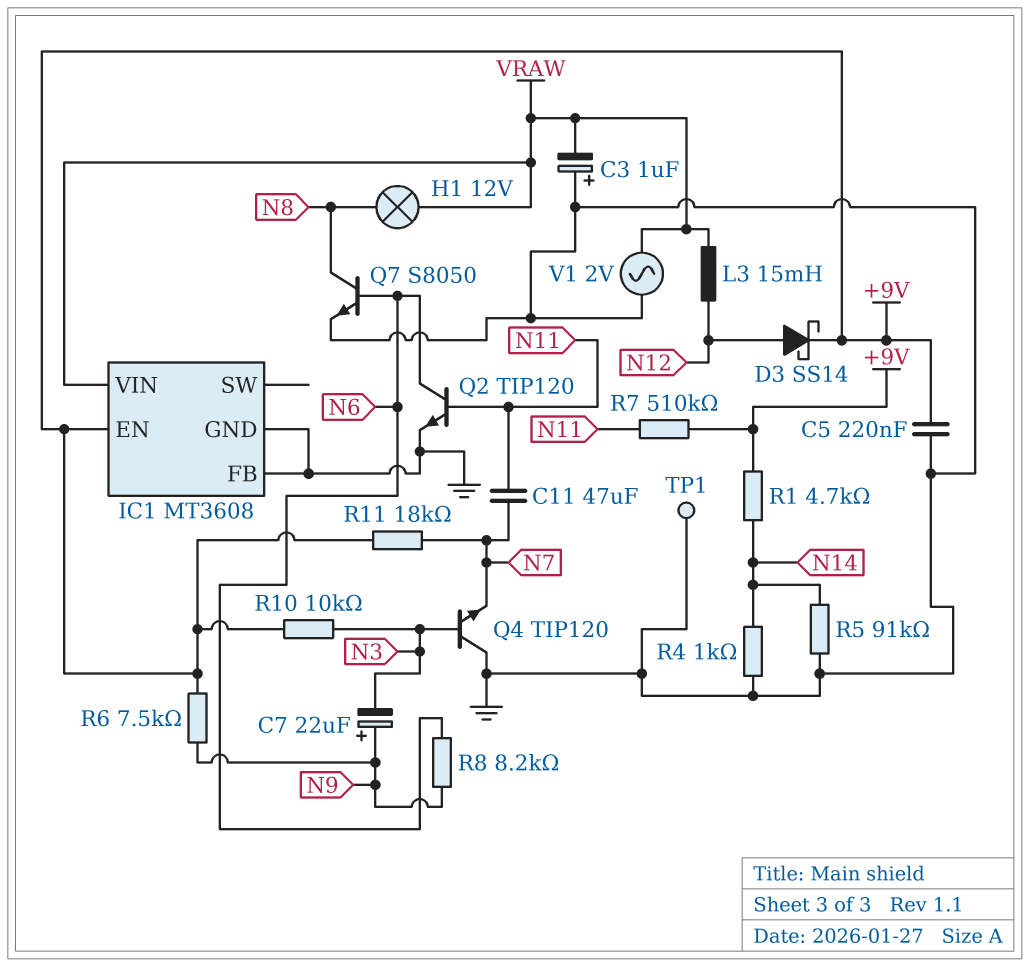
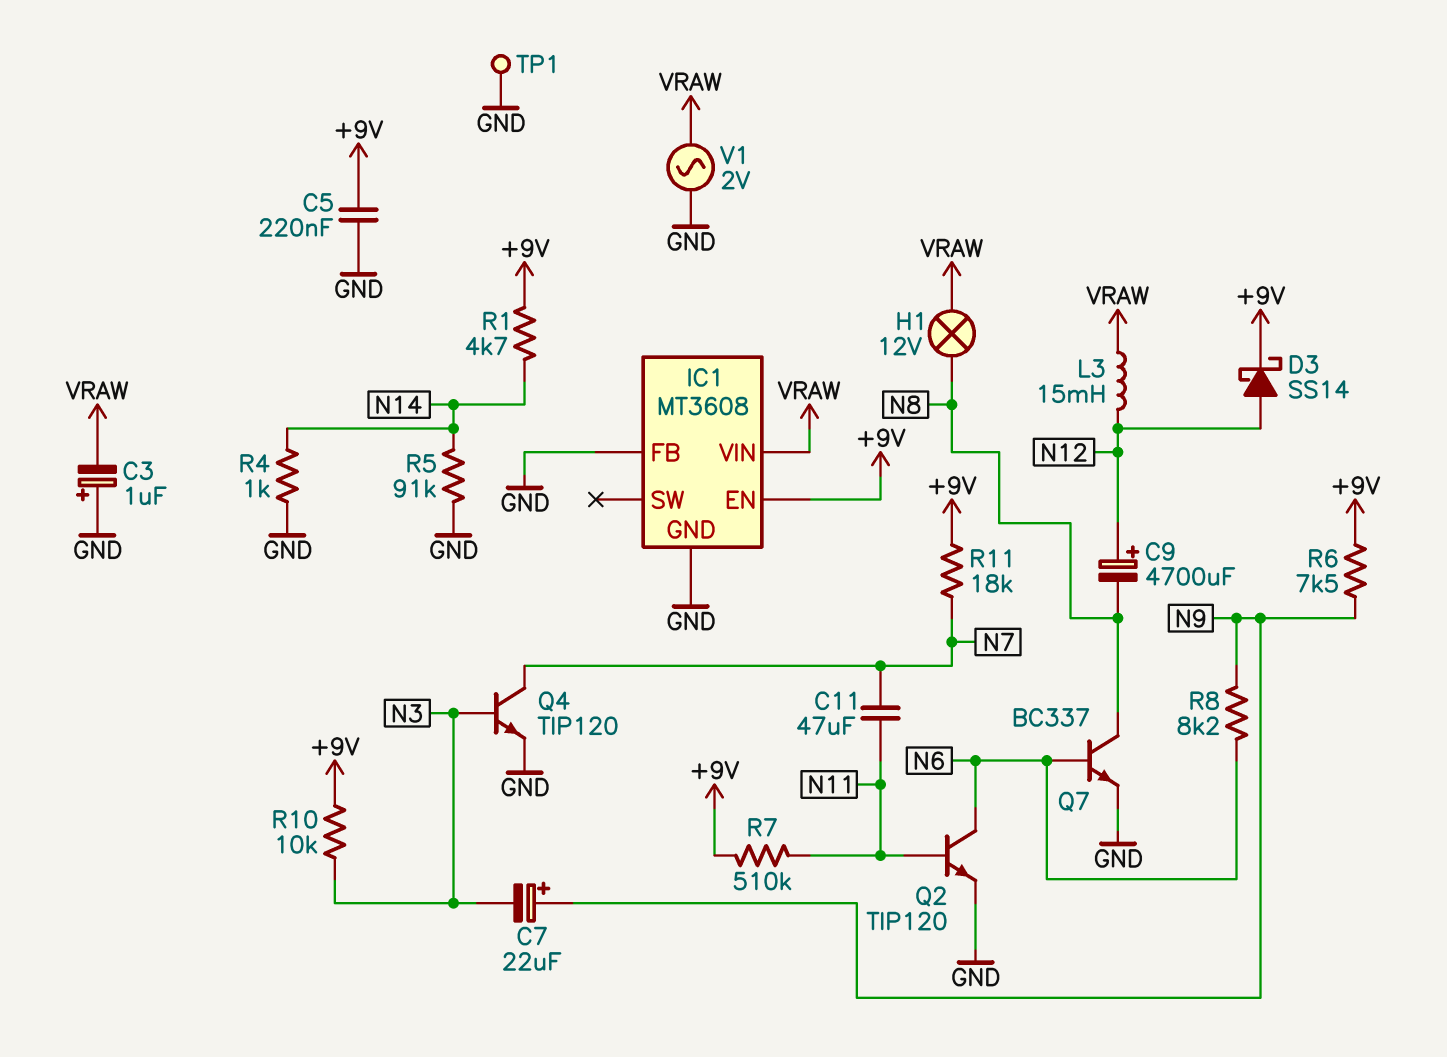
C9: none -> 4700uF (plus N12, minus N8)
Q4: NPN TIP120 (B N3, C GND, E N7) -> NPN TIP120 (B N3, C N7, E GND)
Q7: NPN S8050 (B N6, C N8, E GND) -> NPN BC337 (B N6, C N8, E GND)

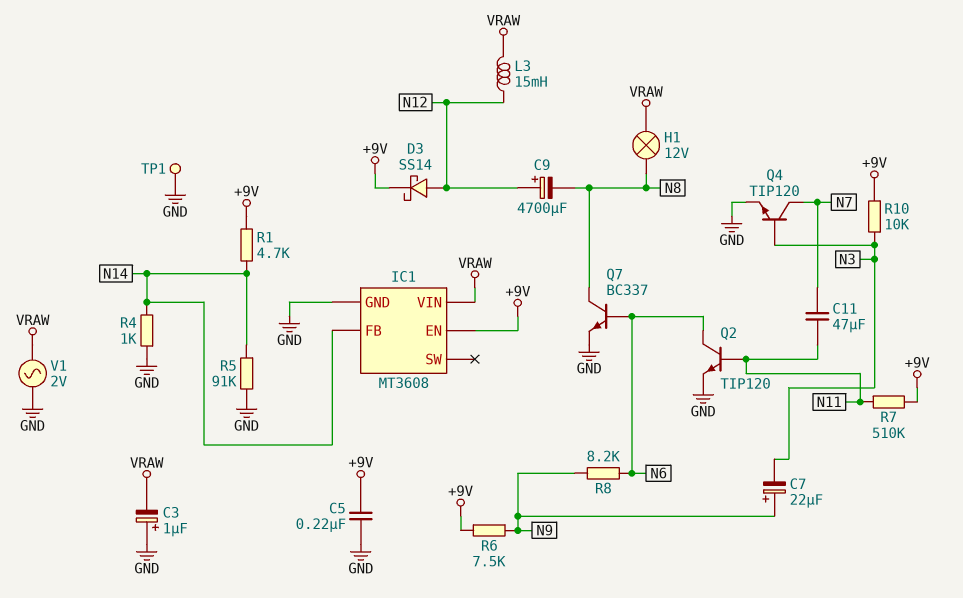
IC1 pin FB: GND -> N14
R11: 18k (+9V, N7) -> none

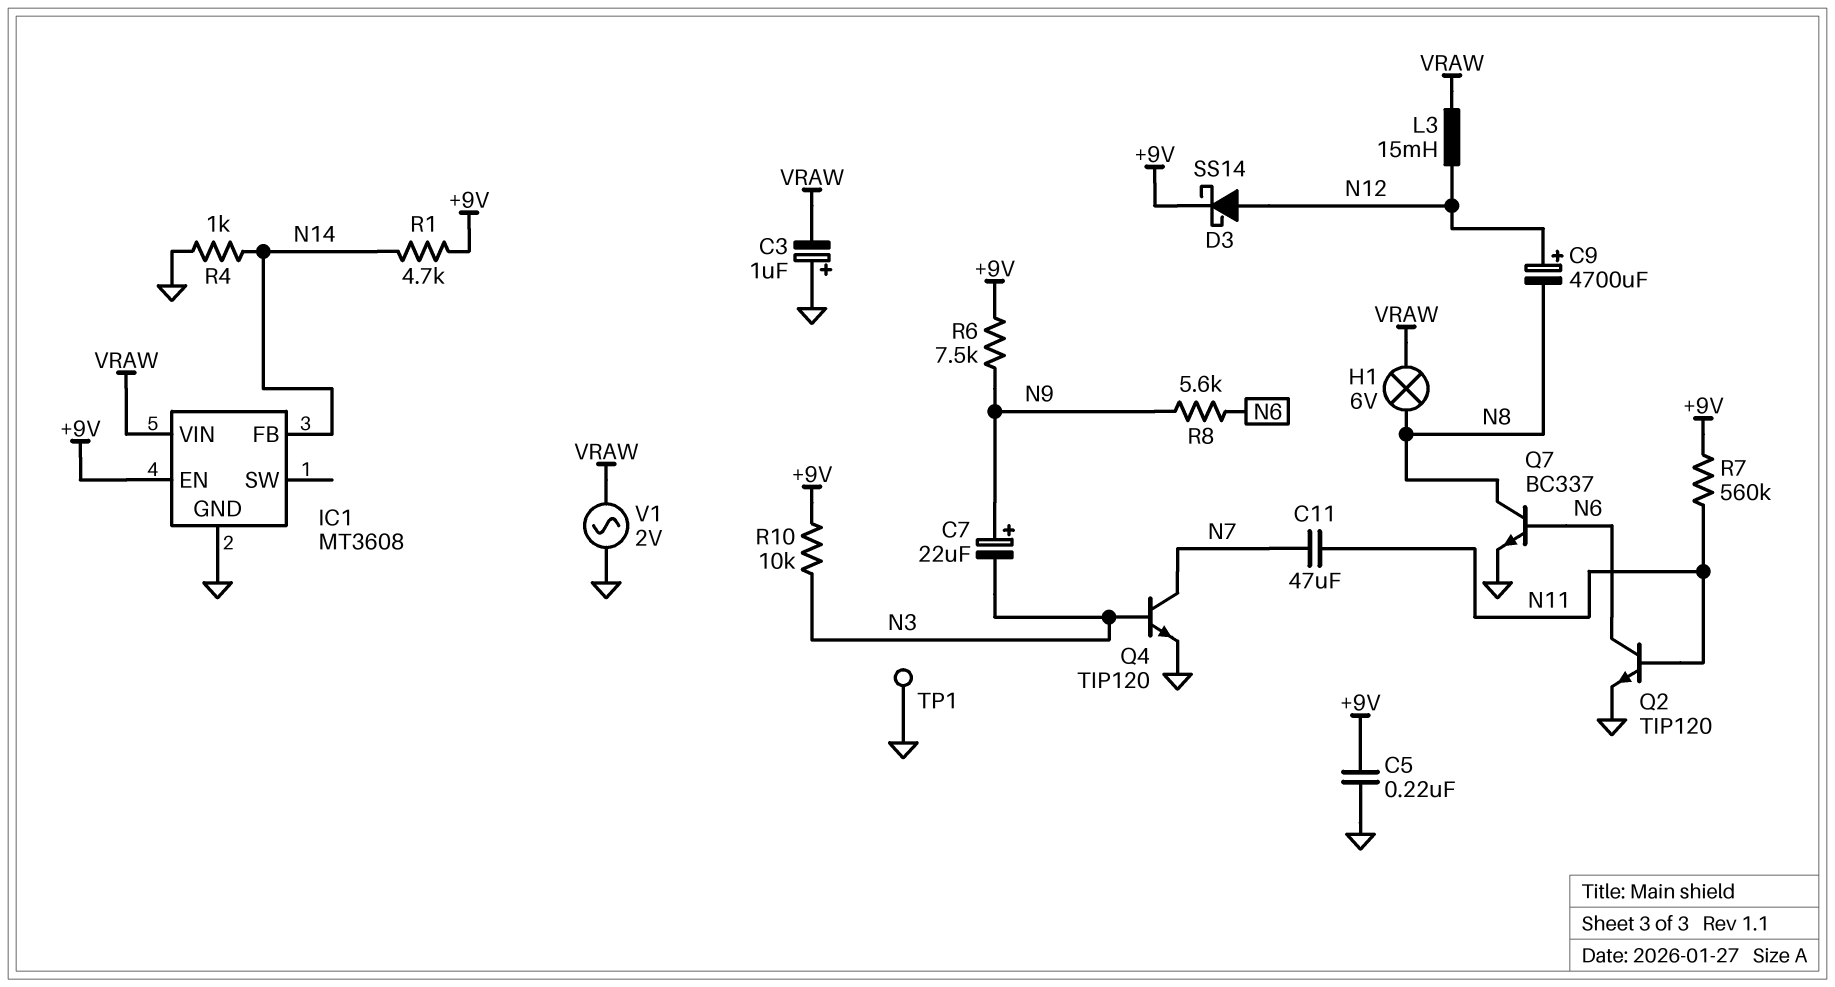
H1: lamp 12V (N8, VRAW) -> lamp 6V (N8, VRAW)
R5: 91k (GND, N14) -> none
R7: 510k (+9V, N11) -> 560k (+9V, N11)
R8: 8.2k (N6, N9) -> 5.6k (N6, N9)

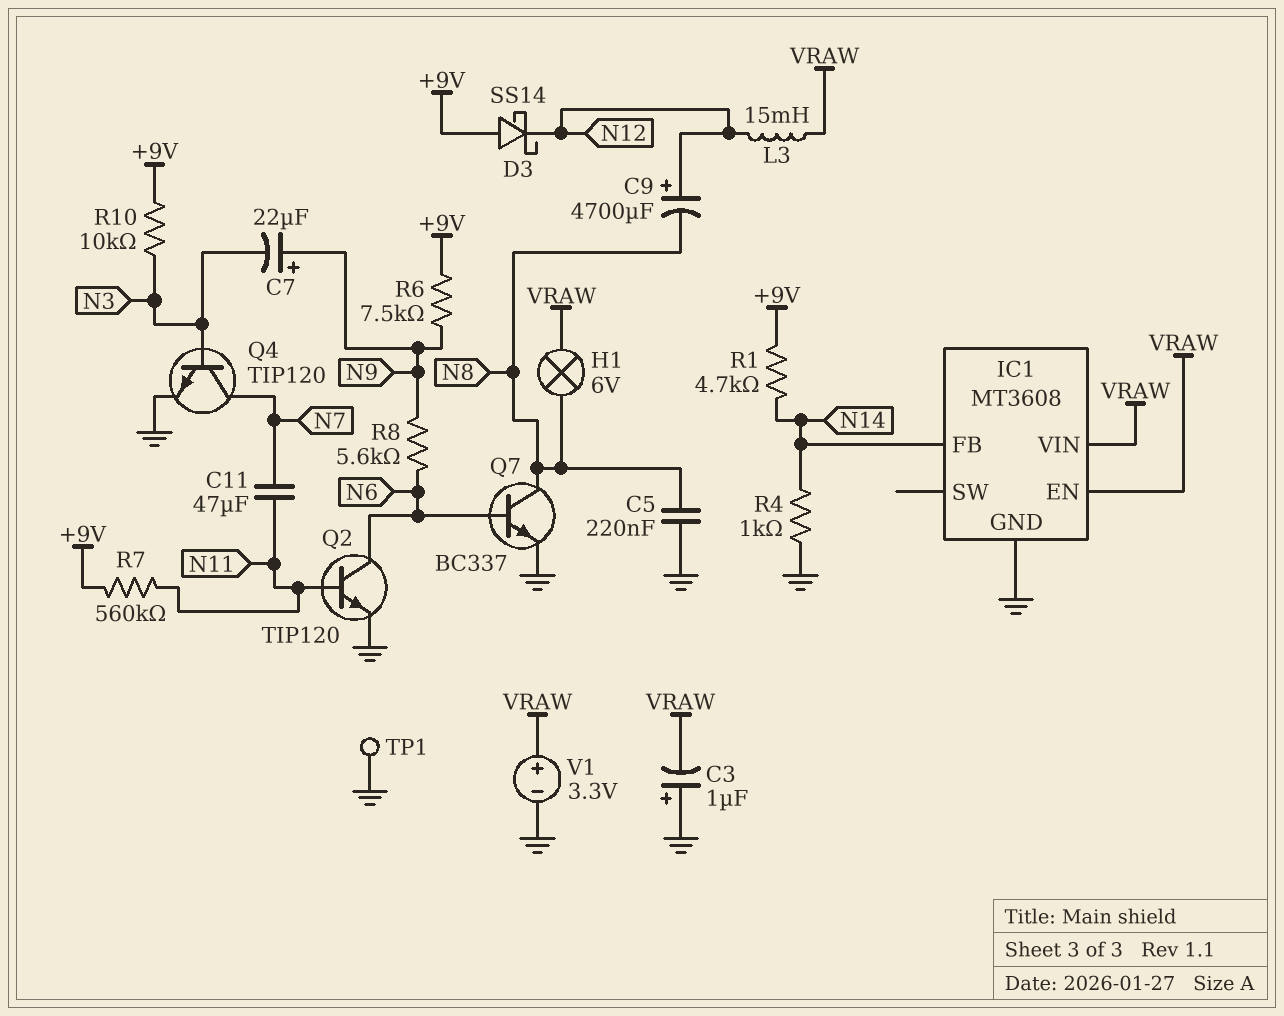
C5: 220nF (+9V, GND) -> 220nF (GND, N8)
D3: schottky SS14 (A N12, K +9V) -> schottky SS14 (A +9V, K N12)
IC1 pin EN: +9V -> VRAW
V1: AC 2V (GND, VRAW) -> 3.3V (plus VRAW, minus GND)

